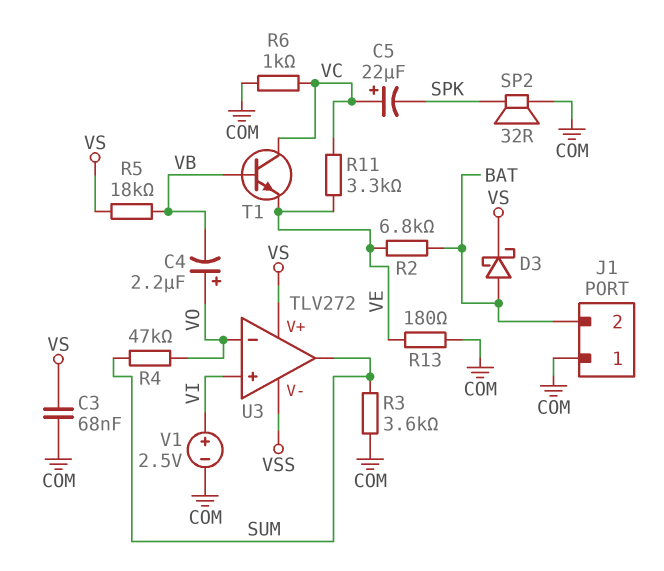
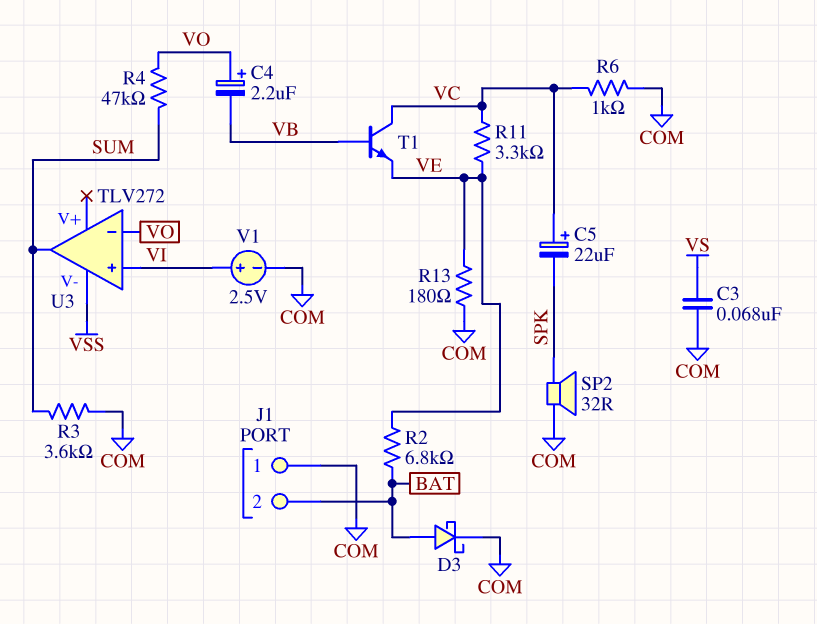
D3: schottky (A BAT, K VS) -> schottky (A BAT, K COM)
R5: 18k (VB, VS) -> none
U3 pin V+: VS -> none

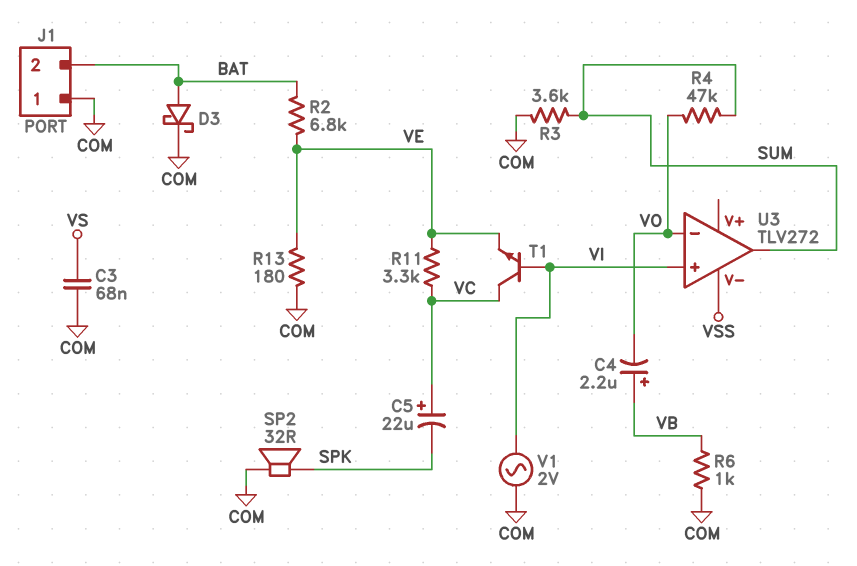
C4: 2.2uF (plus VO, minus VB) -> 2.2uF (plus VB, minus VO)
R6: 1k (COM, VC) -> 1k (COM, VB)
T1: NPN (B VB, C VC, E VE) -> NPN (B VI, C VC, E VE)
V1: 2.5V (plus VI, minus COM) -> AC 2V (COM, VI)

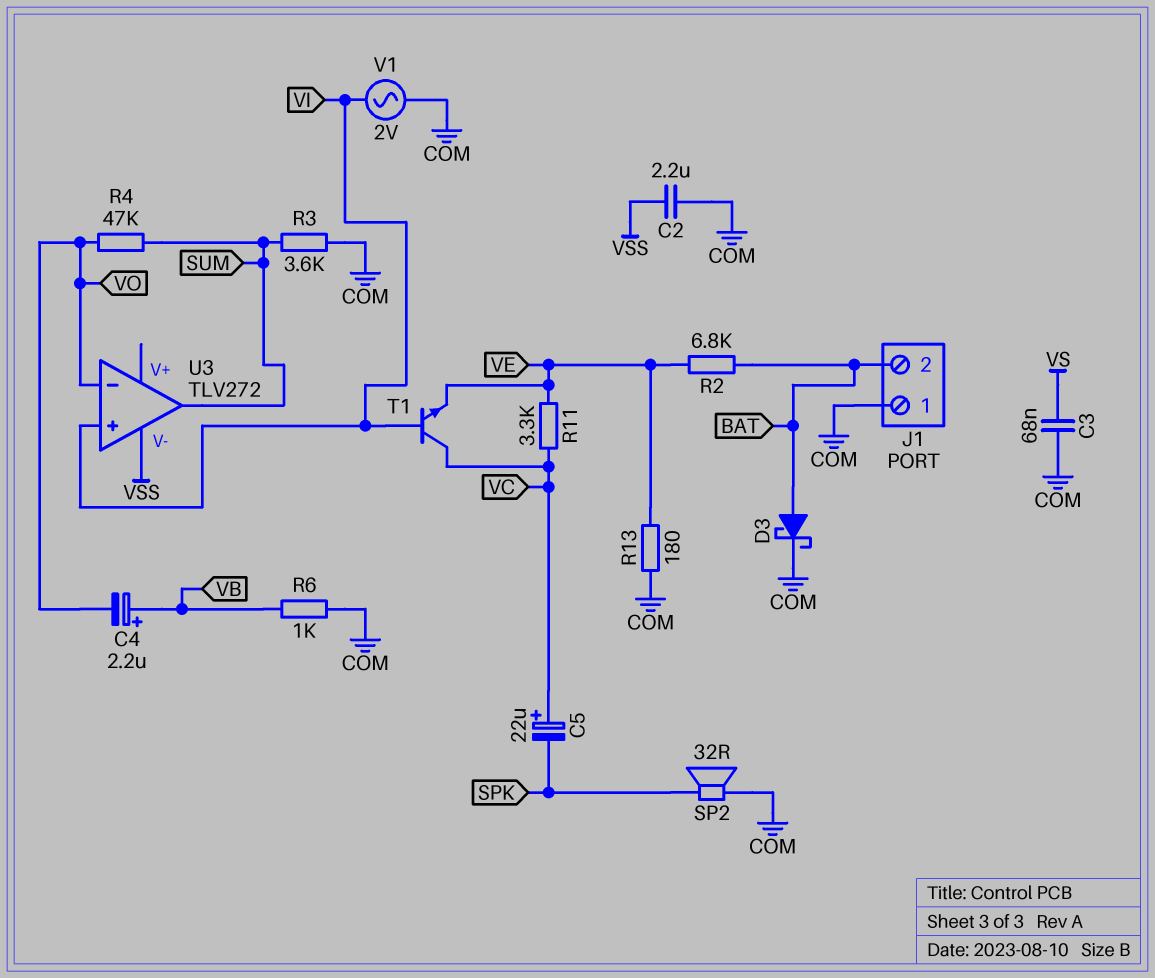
C2: none -> 2.2uF (COM, VSS)

